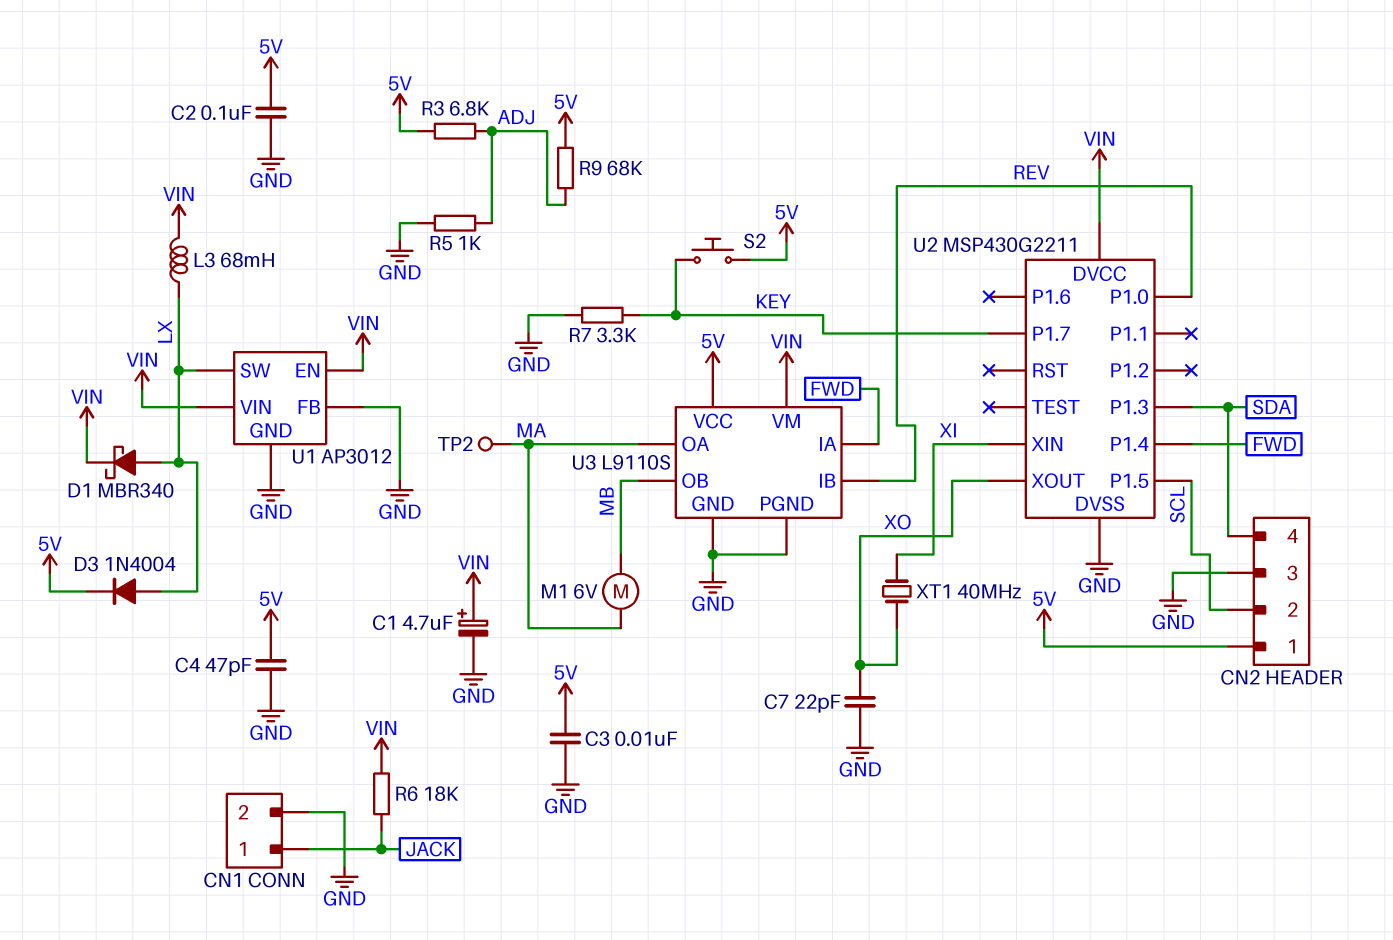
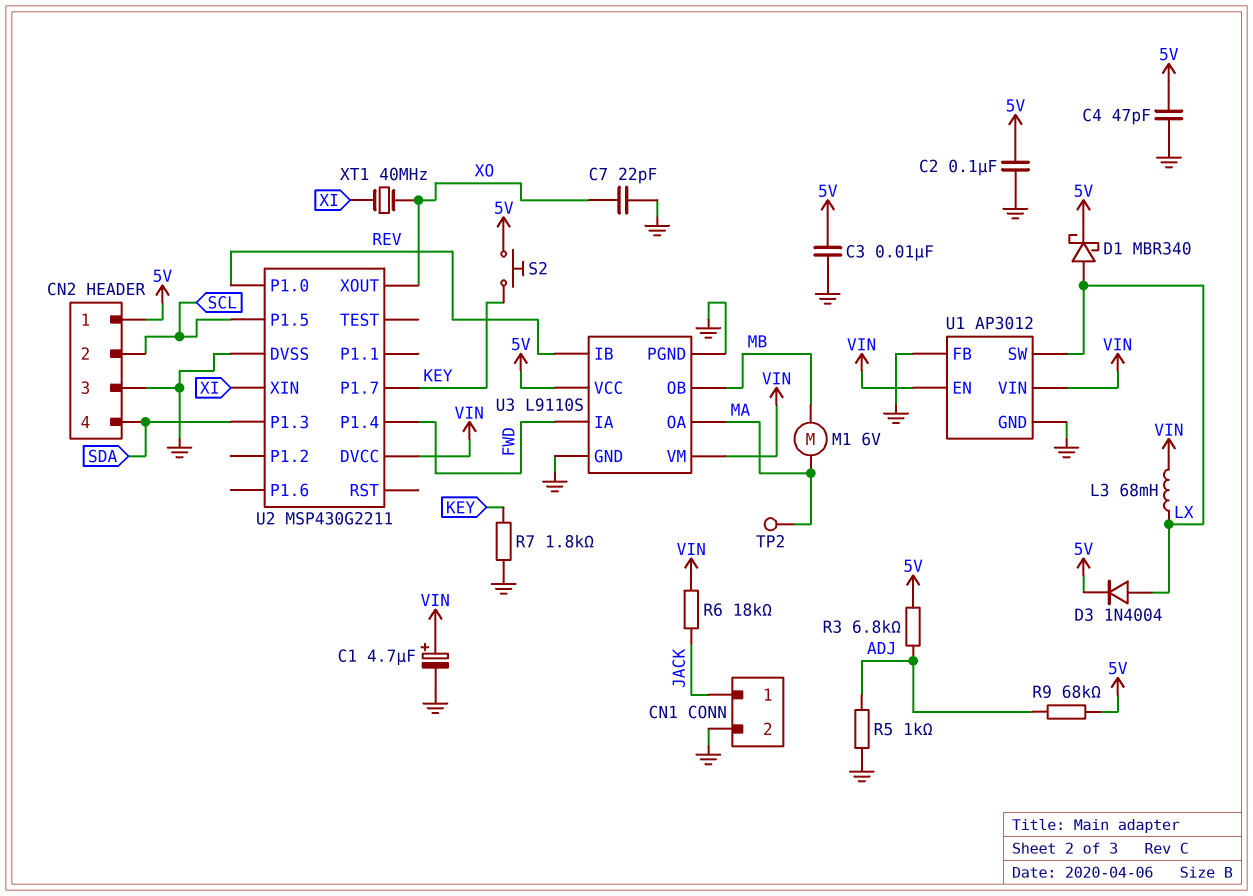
D1: schottky MBR340 (A LX, K VIN) -> schottky MBR340 (A LX, K 5V)
R7: 3.3k (GND, KEY) -> 1.8k (GND, KEY)

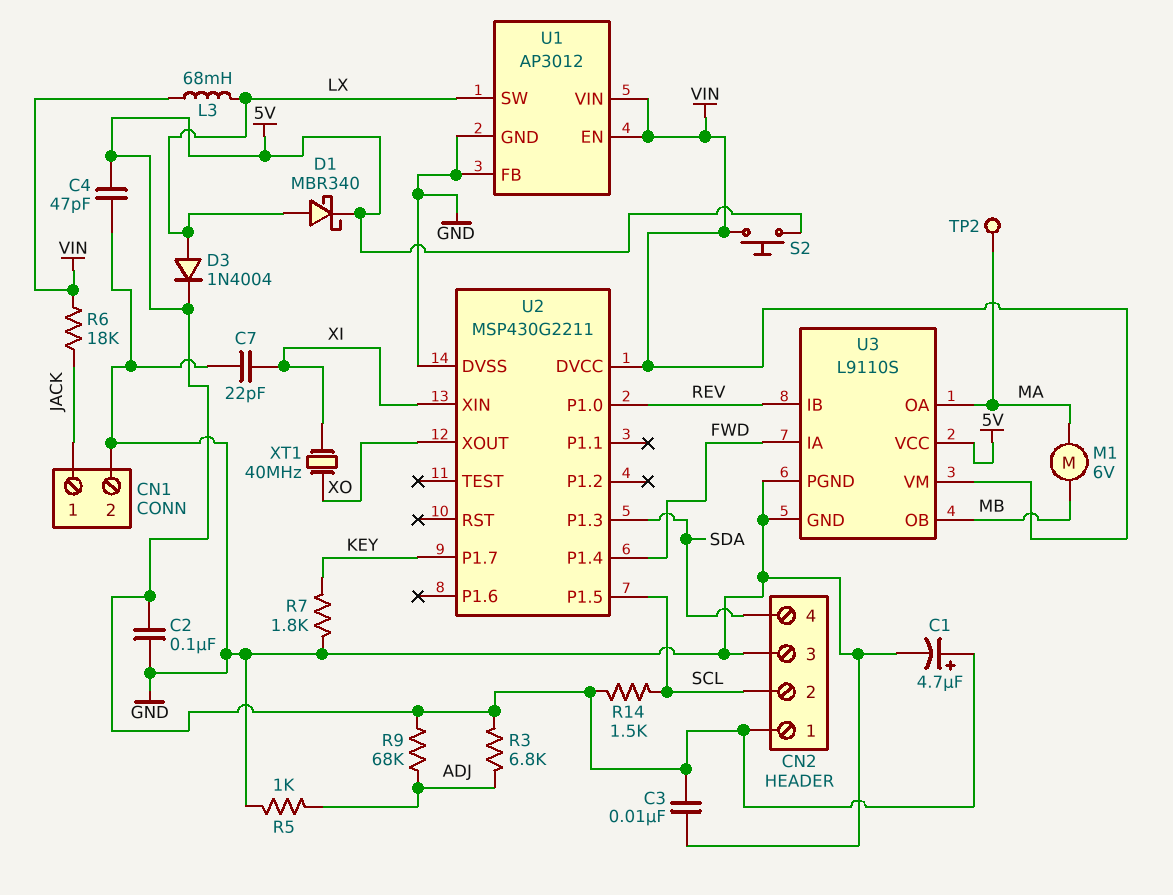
C1: 4.7uF (plus VIN, minus GND) -> 4.7uF (plus 5V, minus GND)
C7: 22pF (GND, XO) -> 22pF (GND, XI)
R14: none -> 1.5k (5V, SCL)
S2: button (5V, KEY) -> button (5V, VIN)

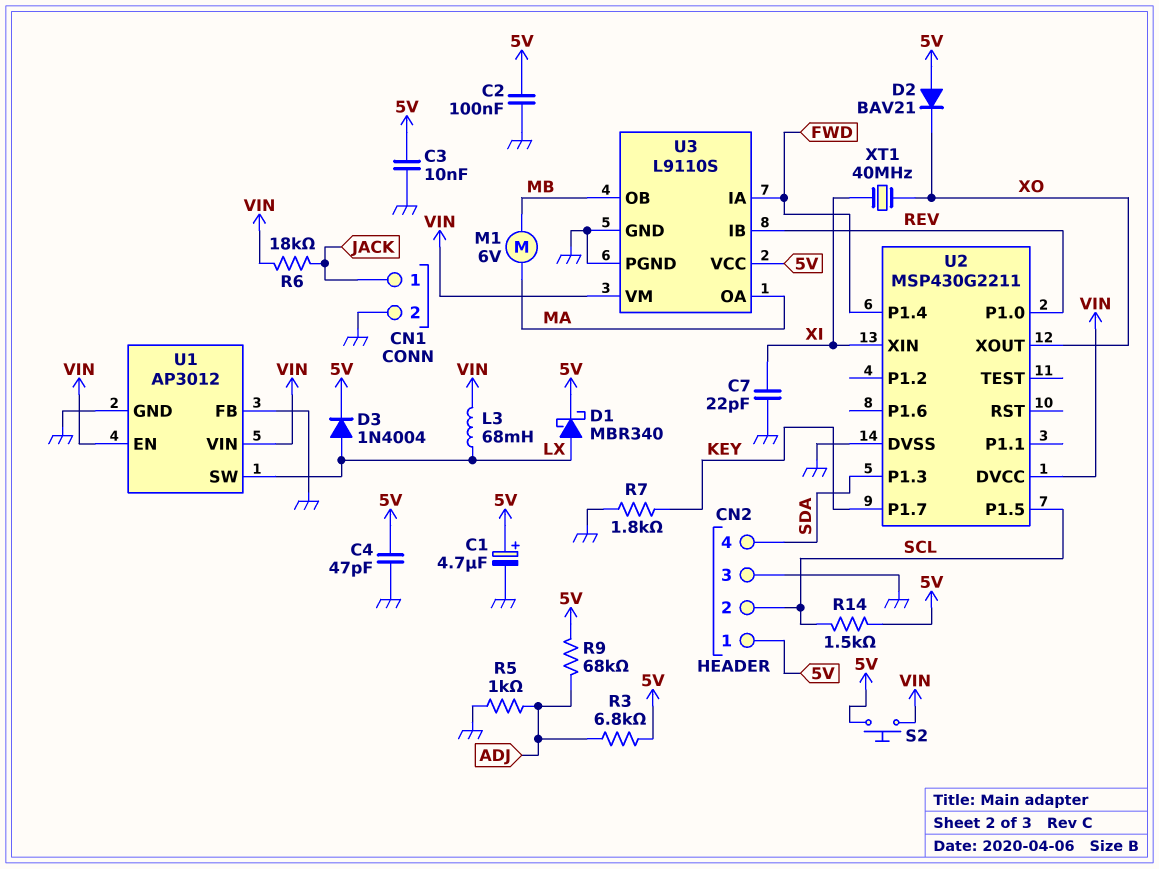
D2: none -> diode BAV21 (A 5V, K XO)
TP2: test point (MA) -> none

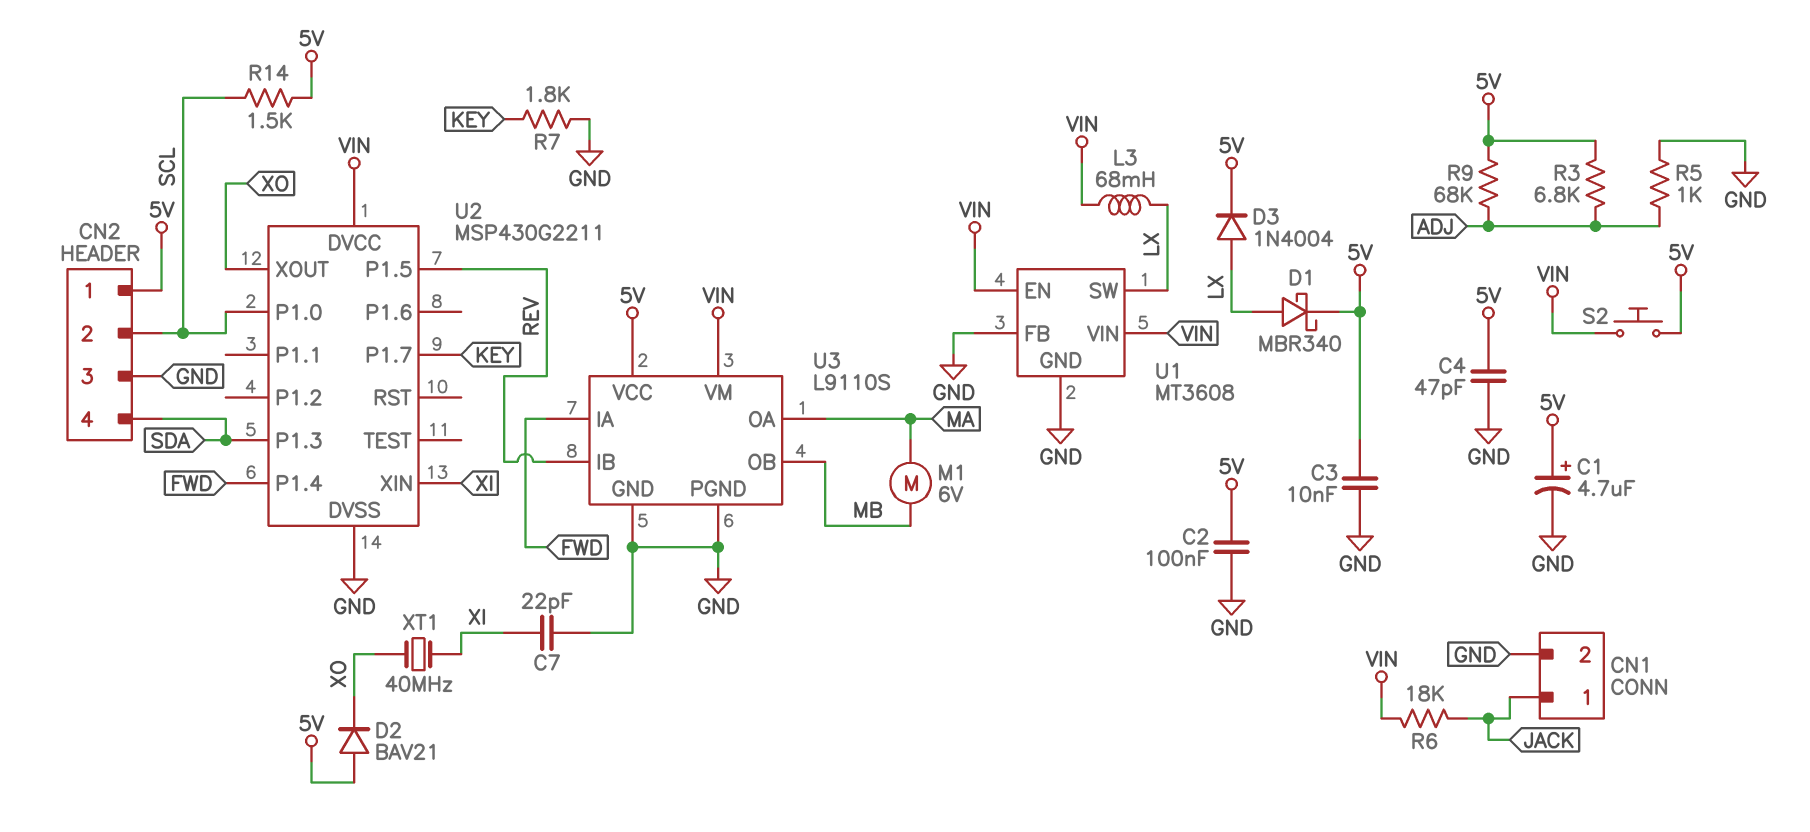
U1: AP3012 -> MT3608
U2 pin P1.0: REV -> SCL
U2 pin P1.5: SCL -> REV

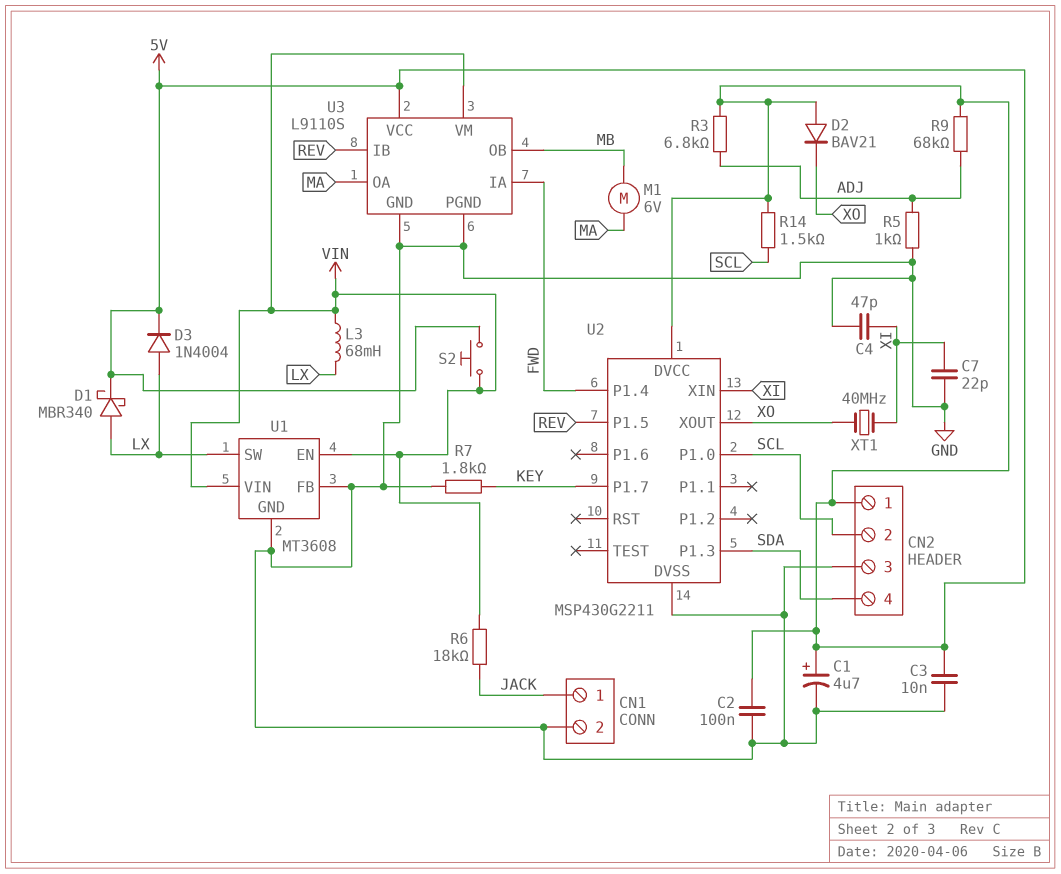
C4: 47pF (5V, GND) -> 47pF (GND, XI)
U2 pin DVCC: VIN -> 5V

